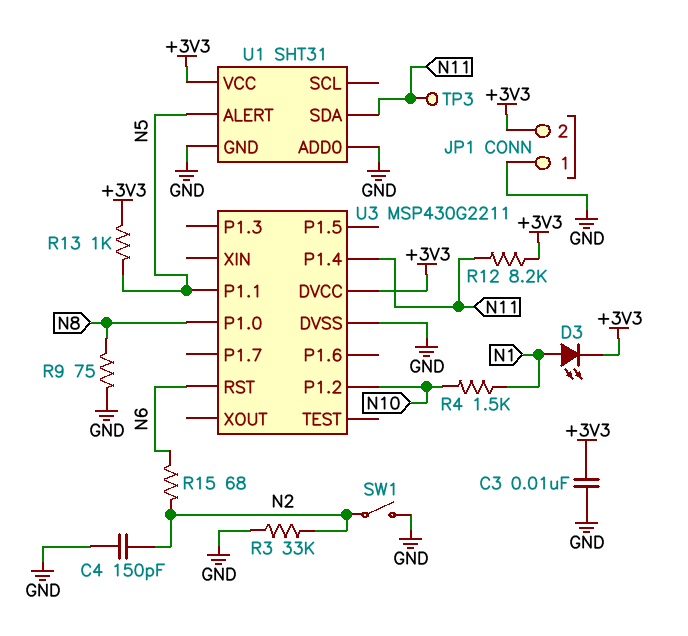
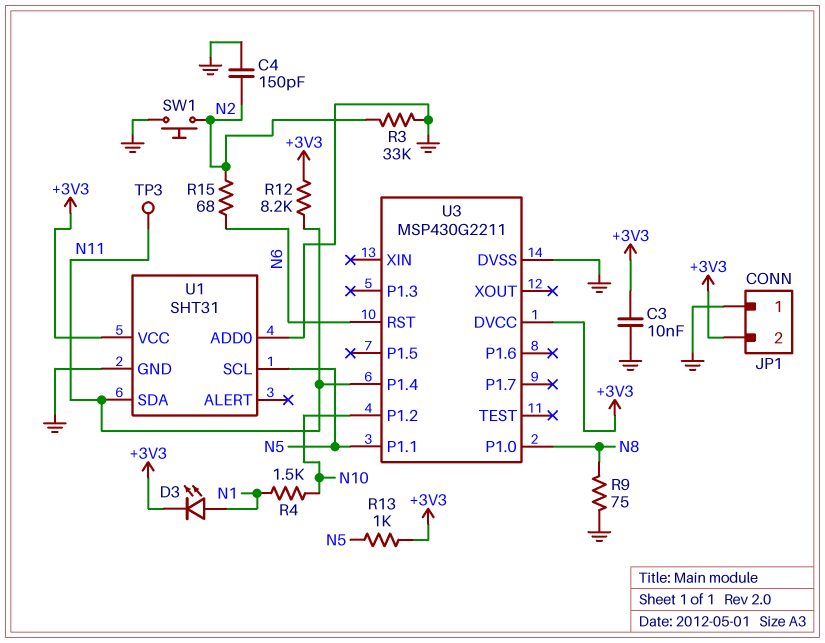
SW1: switch (GND, N2) -> button (GND, N2)
U1 pin ALERT: N5 -> none
U1 pin SCL: none -> N5

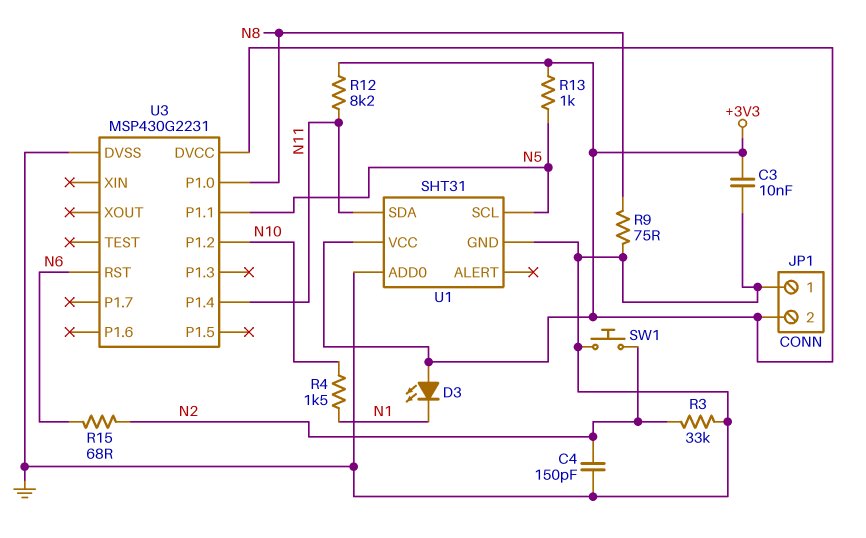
D3: LED (A N1, K +3V3) -> LED (A +3V3, K N1)
TP3: test point (N11) -> none
U3: MSP430G2211 -> MSP430G2231

